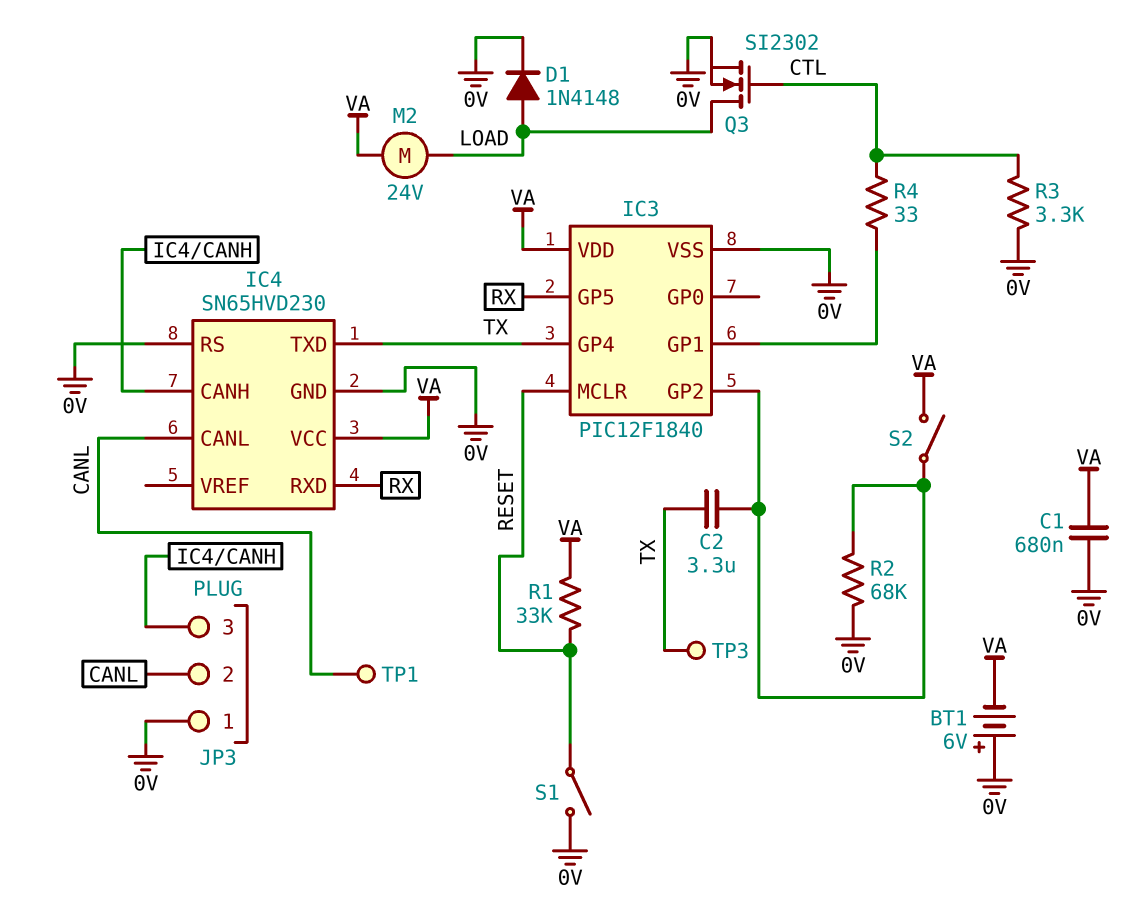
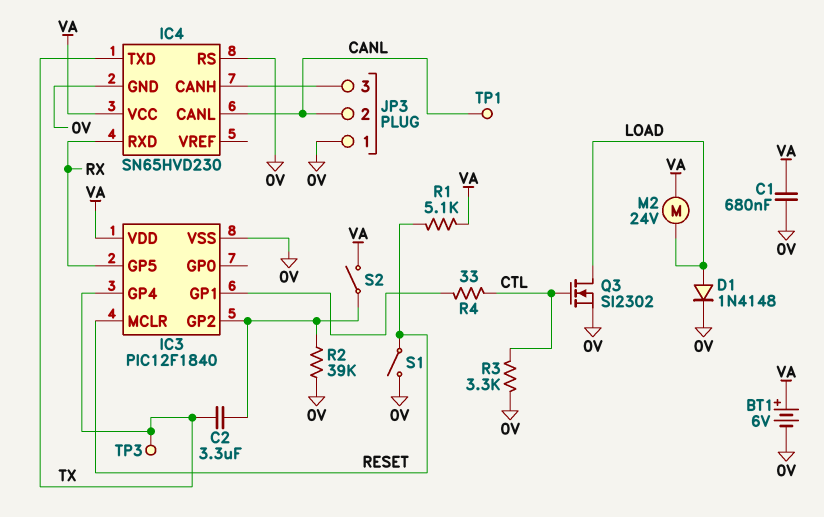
BT1: 6V (plus 0V, minus VA) -> 6V (plus VA, minus 0V)
R1: 33k (RESET, VA) -> 5.1k (RESET, VA)
R2: 68k (0V, IC3/GP2) -> 39k (0V, IC3/GP2)

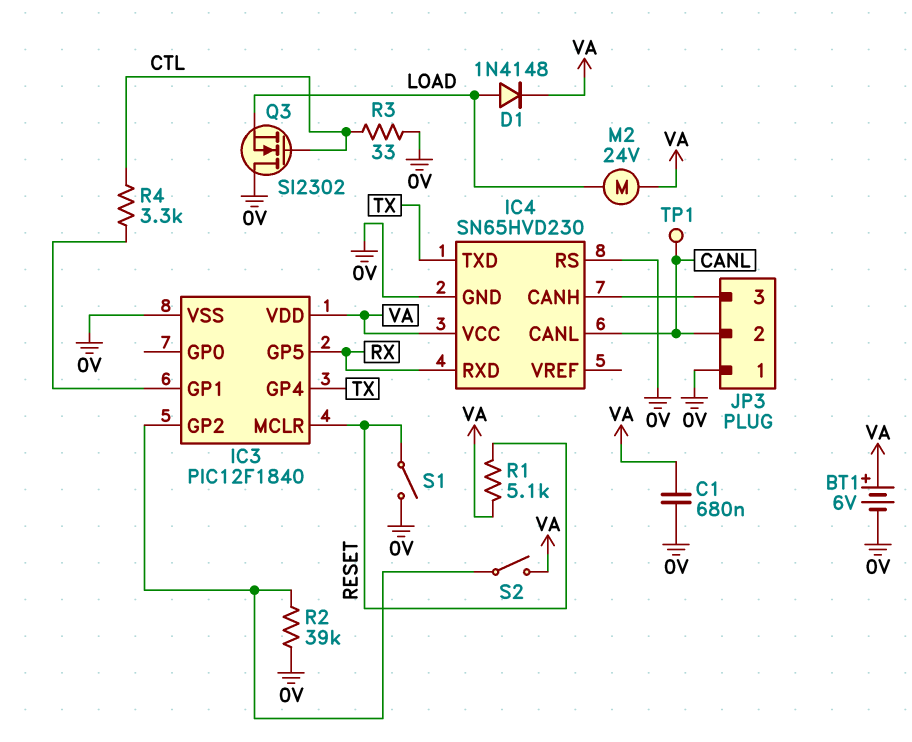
C2: 3.3uF (IC3/GP2, TX) -> none
D1: diode 1N4148 (A LOAD, K 0V) -> diode 1N4148 (A LOAD, K VA)
Q3: NMOS SI2302 (G CTL, D LOAD, S 0V) -> NMOS SI2302 (G CTL, D 0V, S LOAD)
R3: 3.3k (0V, CTL) -> 33 (0V, CTL)
R4: 33 (CTL, IC3/GP1) -> 3.3k (CTL, IC3/GP1)
TP3: test point (TX) -> none

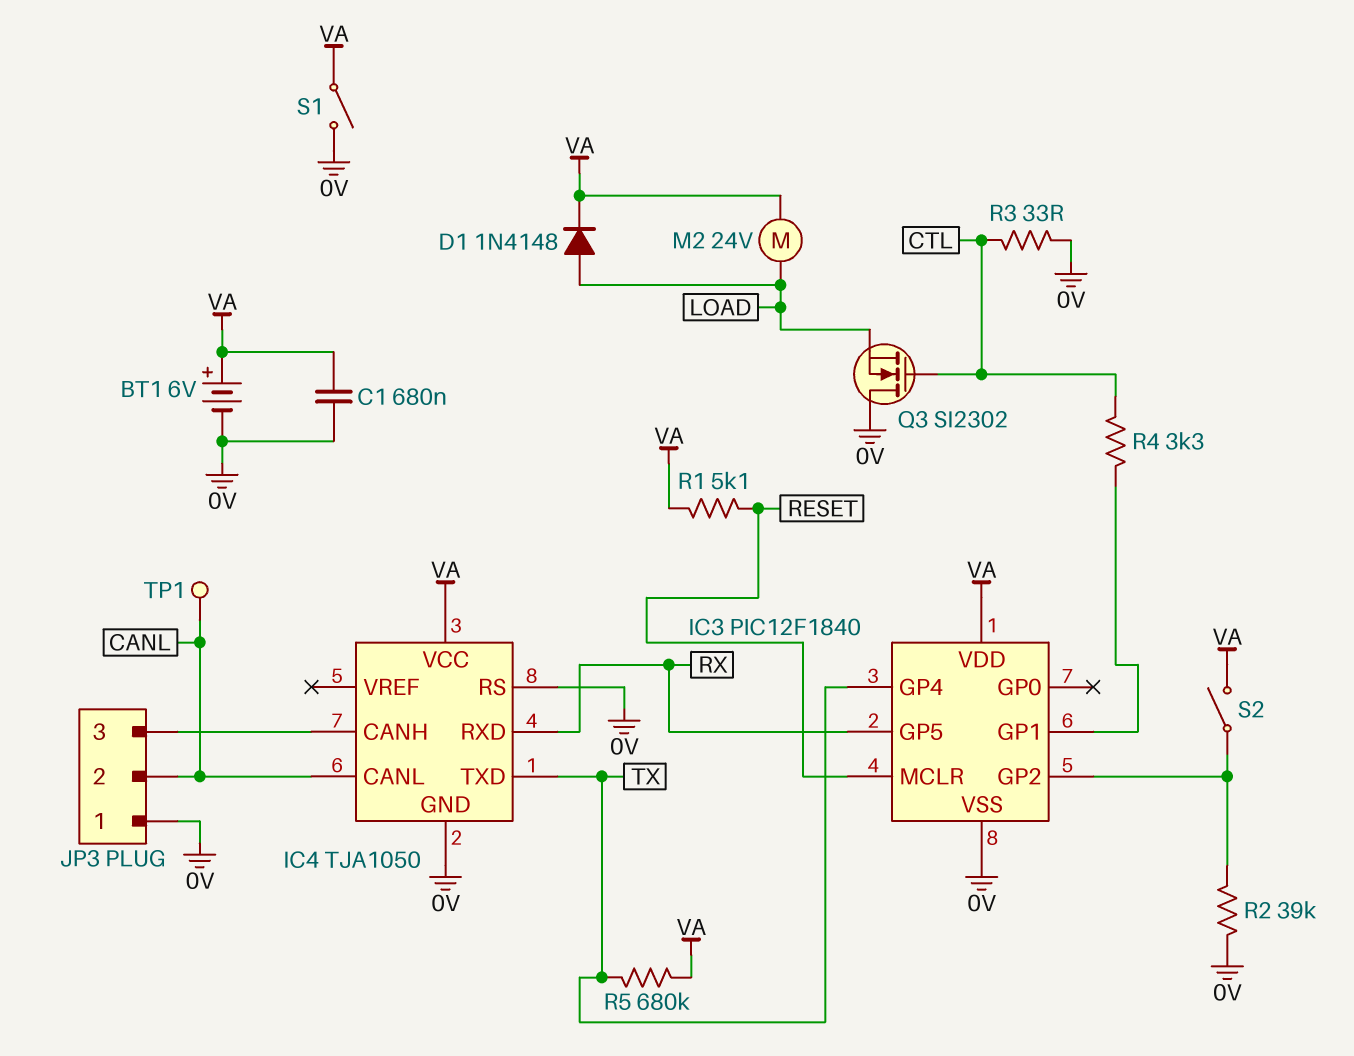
IC4: SN65HVD230 -> TJA1050
R5: none -> 680k (TX, VA)
S1: switch (0V, RESET) -> switch (0V, VA)

